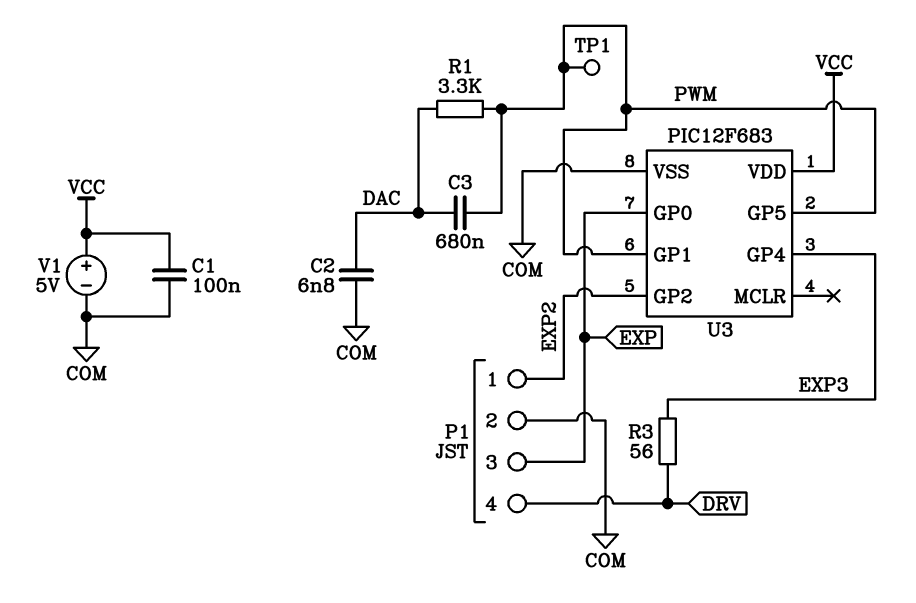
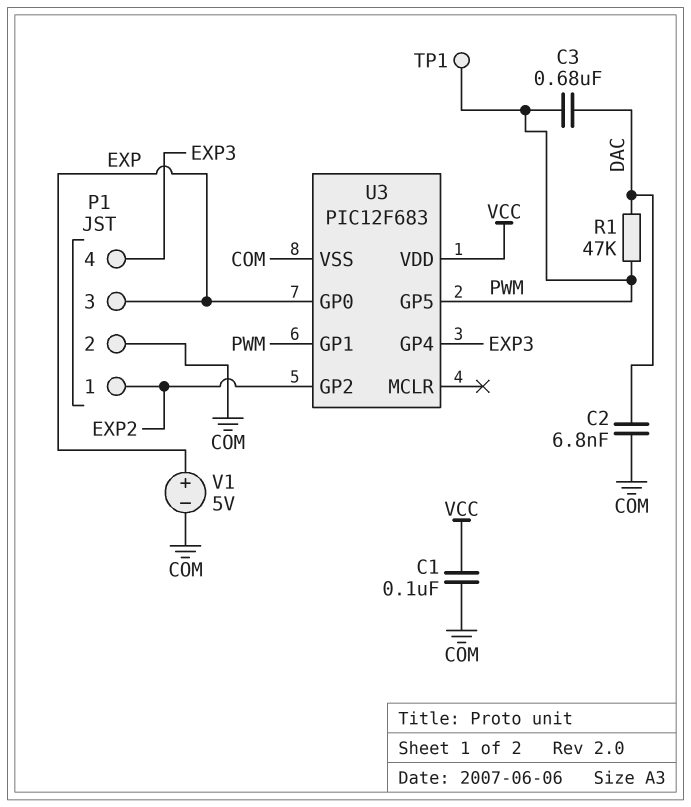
P1 pin 4: DRV -> EXP3
R1: 3.3k (DAC, PWM) -> 47k (DAC, PWM)
R3: 56 (DRV, EXP3) -> none
V1: 5V (plus VCC, minus COM) -> 5V (plus EXP, minus COM)

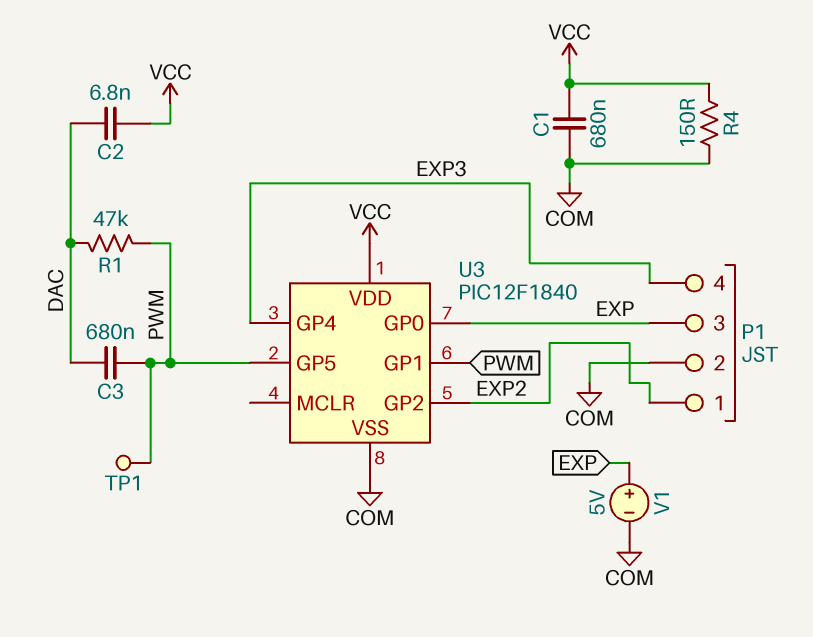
C1: 100nF (COM, VCC) -> 680nF (COM, VCC)
C2: 6.8nF (COM, DAC) -> 6.8nF (DAC, VCC)
R4: none -> 150 (COM, VCC)
U3: PIC12F683 -> PIC12F1840

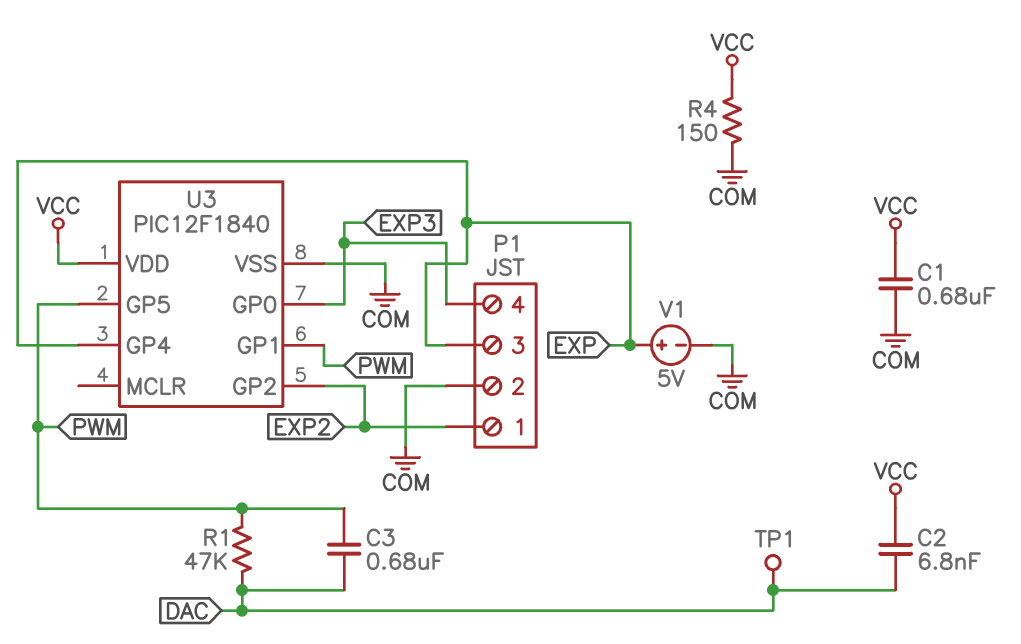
TP1: test point (PWM) -> test point (DAC)
U3 pin GP0: EXP -> EXP3
U3 pin GP4: EXP3 -> EXP

